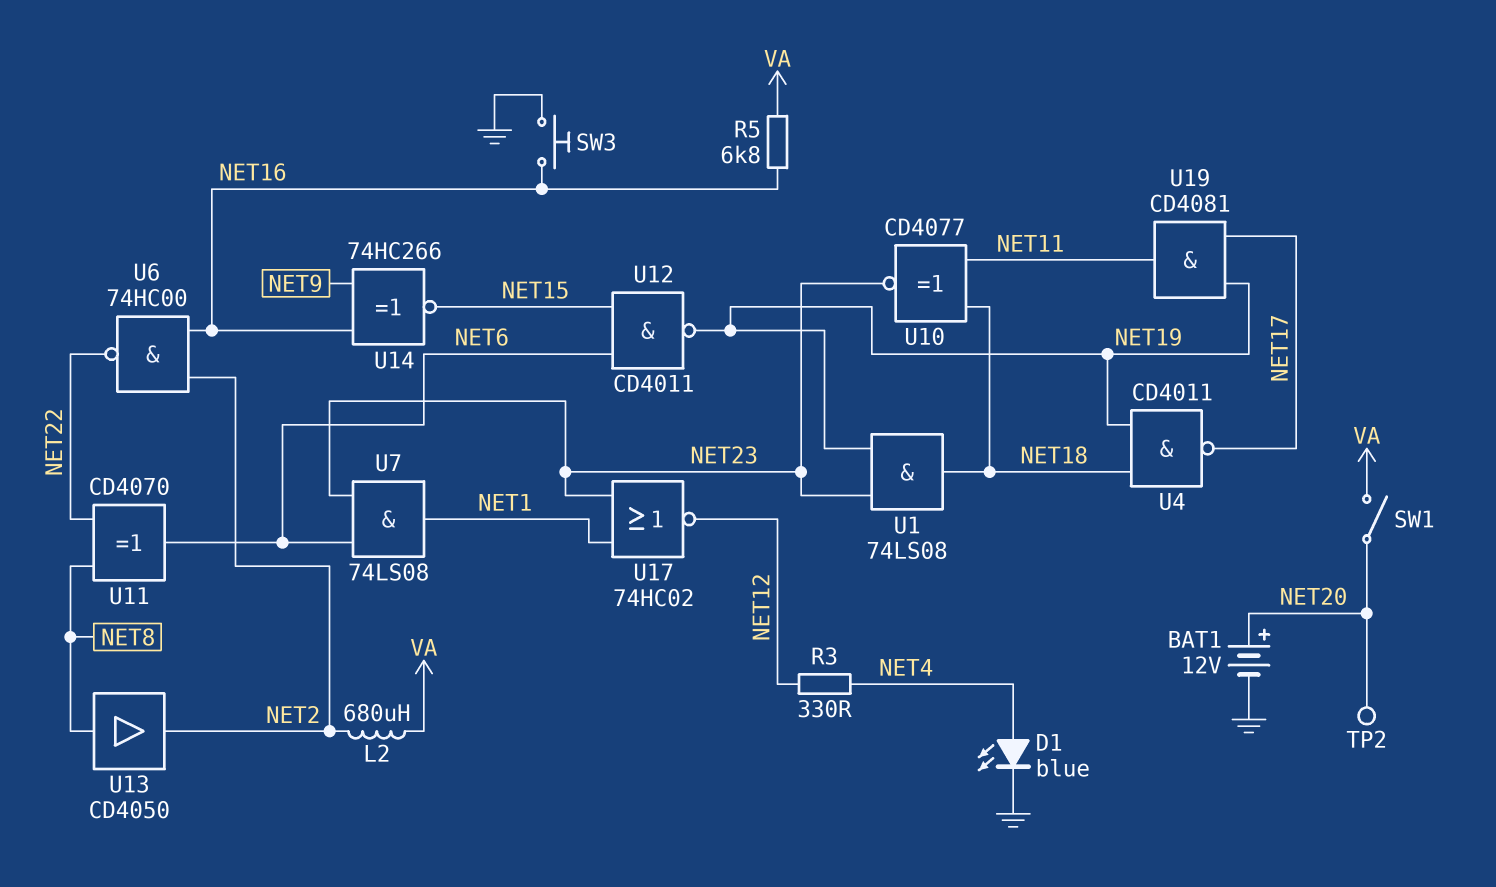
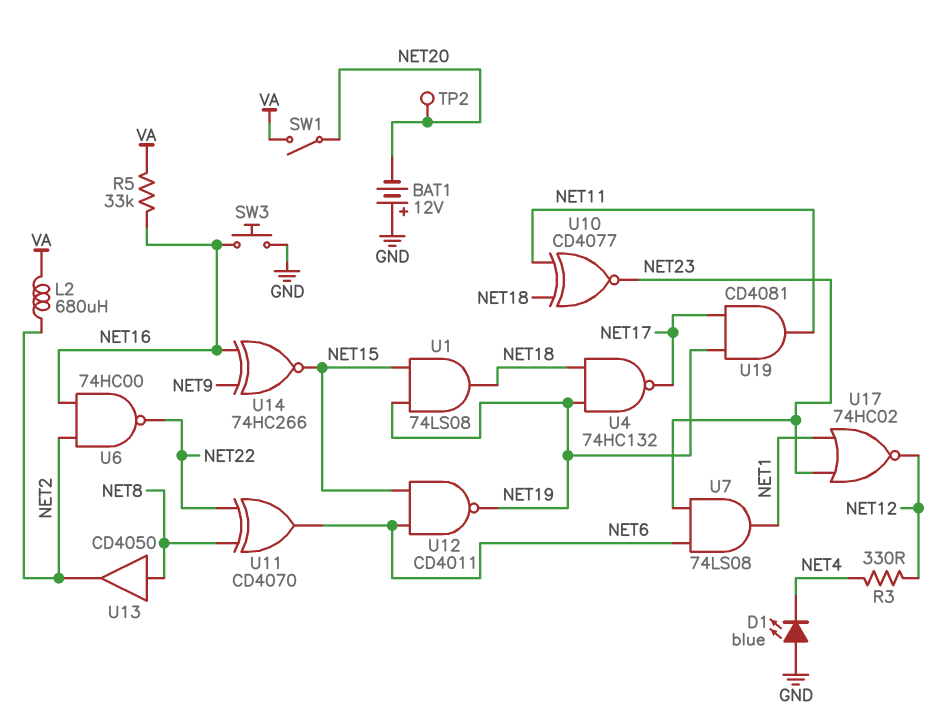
BAT1: 12V (plus NET20, minus GND) -> 12V (plus GND, minus NET20)
D1: LED blue (A NET4, K GND) -> LED blue (A GND, K NET4)
R5: 6.8k (NET16, VA) -> 33k (NET16, VA)
U1: AND 74LS08 (in NET19, in NET23, out NET18) -> AND 74LS08 (in NET15, in NET19, out NET18)
U4: NAND CD4011 (in NET18, in NET19, out NET17) -> NAND 74HC132 (in NET18, in NET19, out NET17)

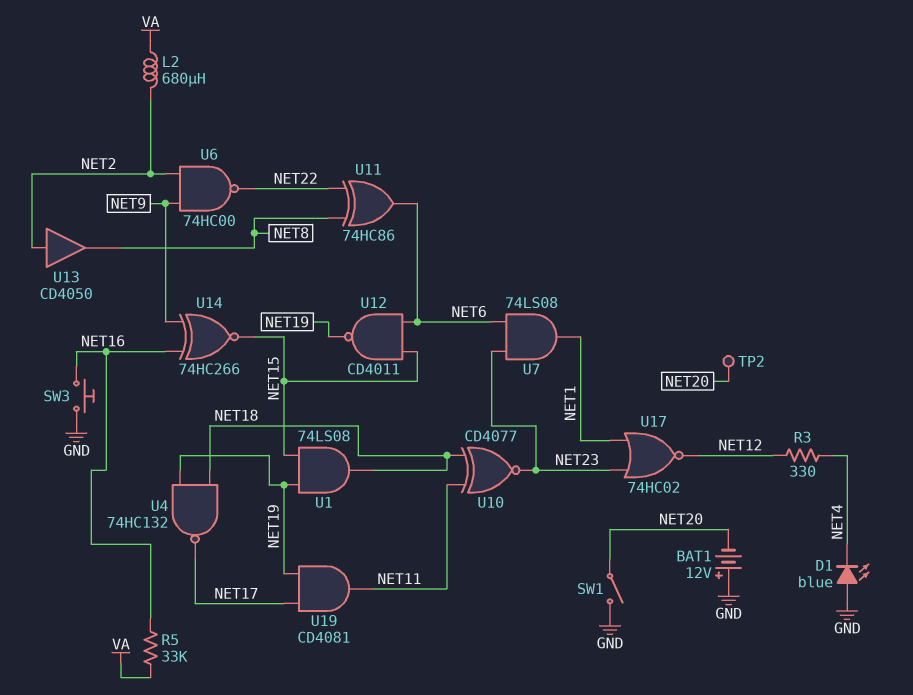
SW1: switch (NET20, VA) -> switch (GND, NET20)
U6: NAND 74HC00 (in NET2, in NET16, out NET22) -> NAND 74HC00 (in NET2, in NET9, out NET22)
U11: XOR CD4070 (in NET8, in NET22, out NET6) -> XOR 74HC86 (in NET8, in NET22, out NET6)
U13: buffer CD4050 (in NET8, out NET2) -> buffer CD4050 (in NET2, out NET8)

